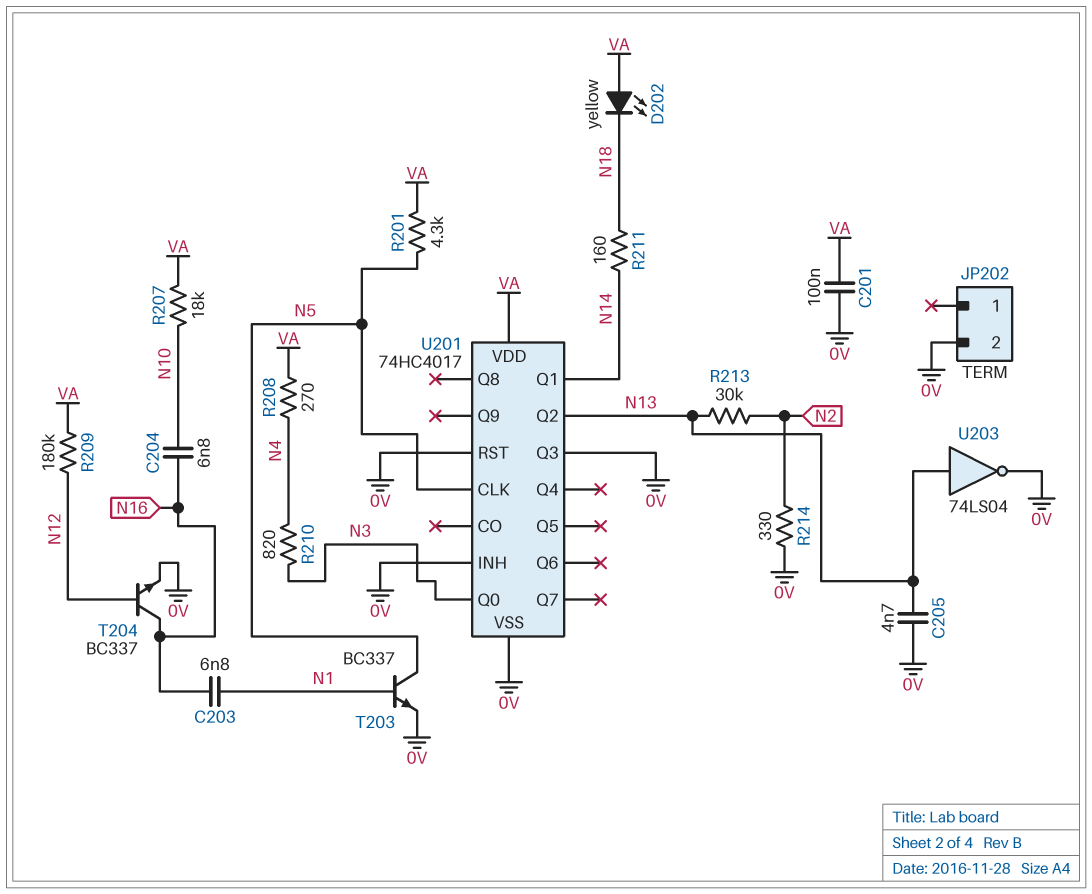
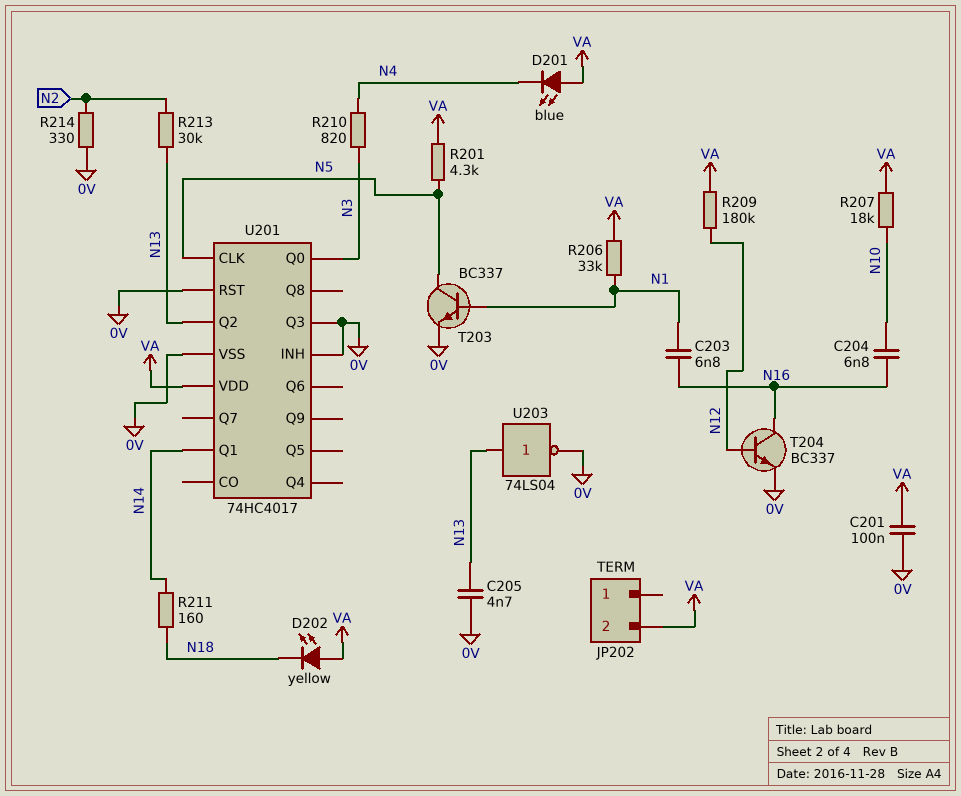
D201: none -> LED blue (A VA, K N4)
JP202 pin 2: 0V -> VA
R206: none -> 33k (N1, VA)
R208: 270 (N4, VA) -> none

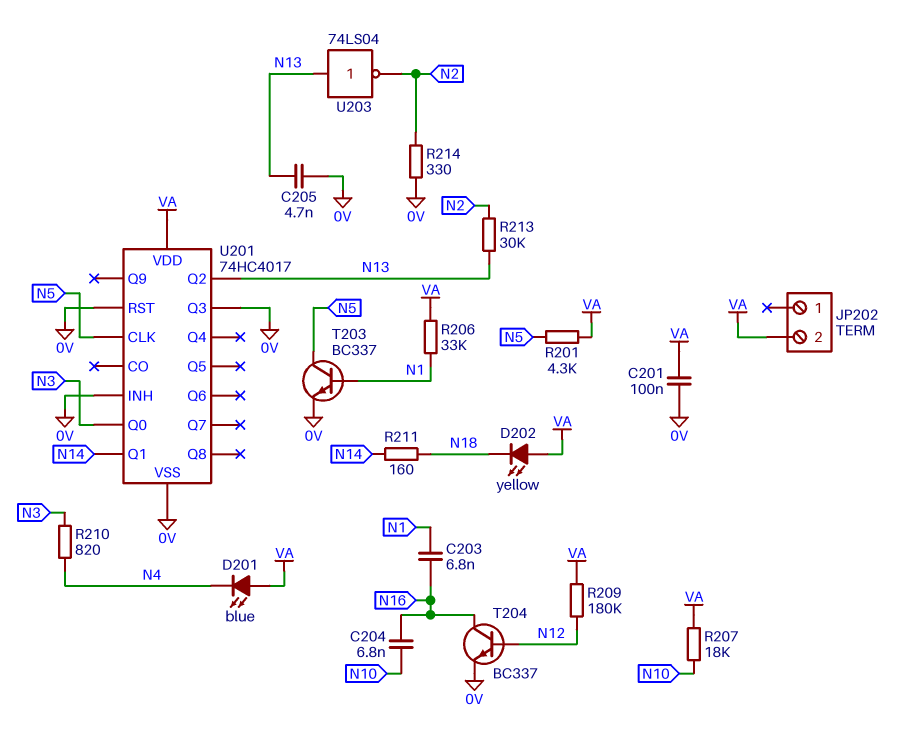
U203: NOT 74LS04 (in N13, out 0V) -> NOT 74LS04 (in N13, out N2)

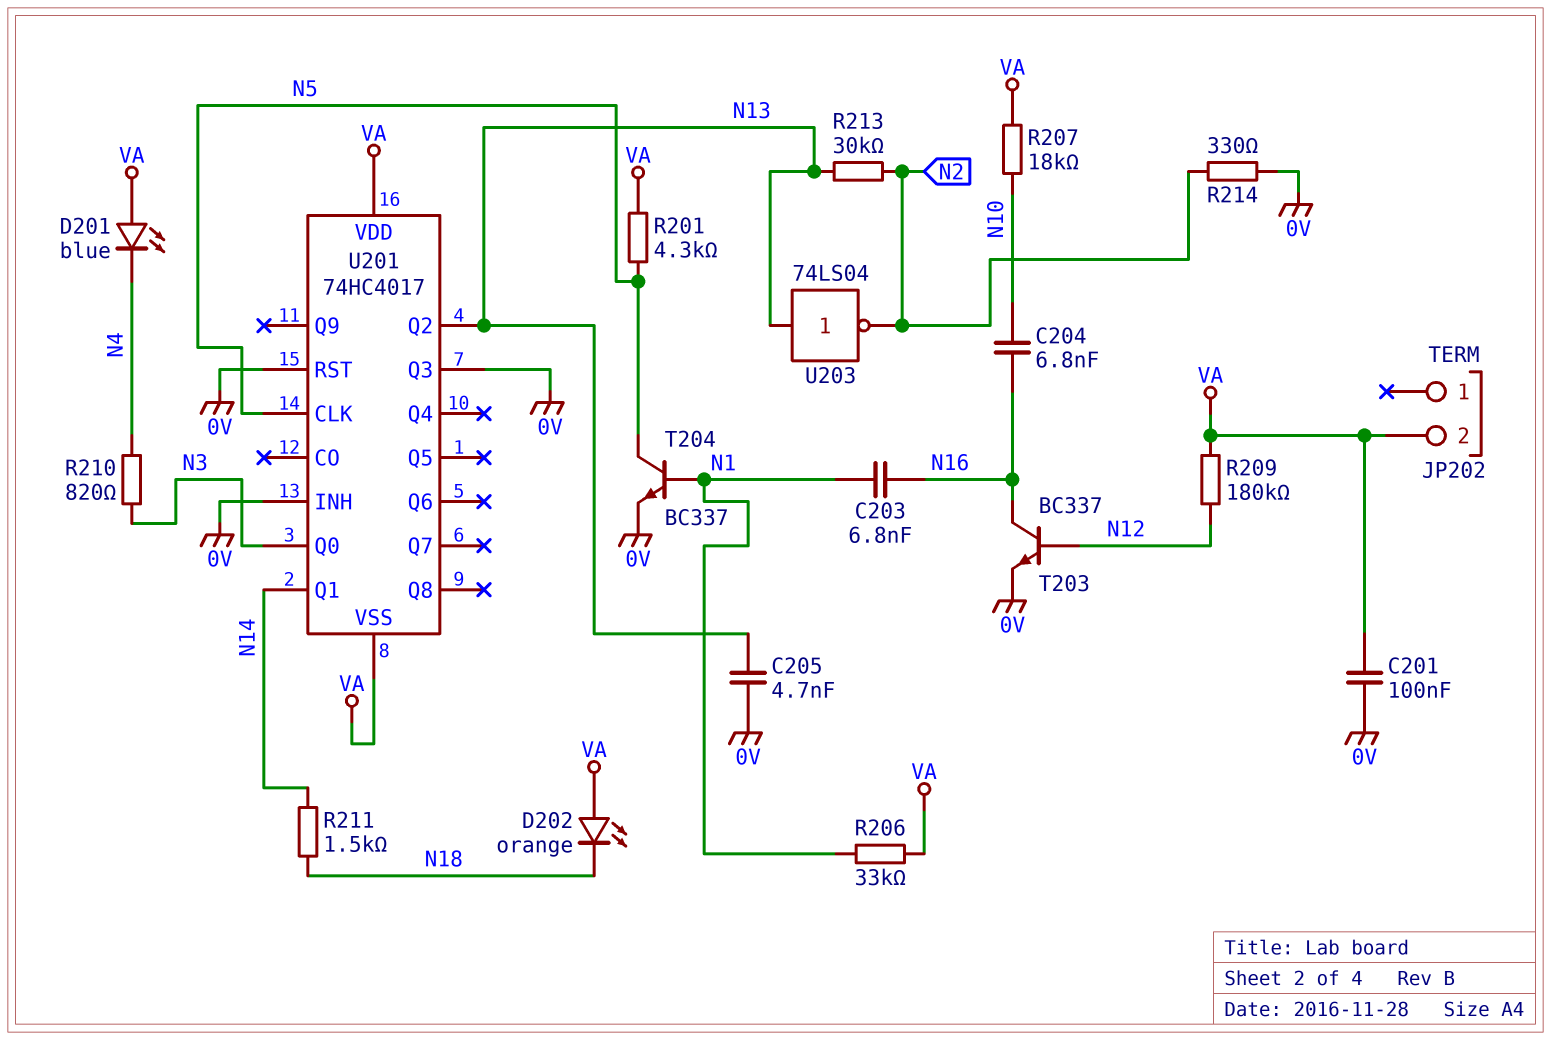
D202: LED yellow (A VA, K N18) -> LED orange (A VA, K N18)
R211: 160 (N14, N18) -> 1.5k (N14, N18)
T203: NPN BC337 (B N1, C N5, E 0V) -> NPN BC337 (B N12, C N16, E 0V)
T204: NPN BC337 (B N12, C N16, E 0V) -> NPN BC337 (B N1, C N5, E 0V)
U201 pin VSS: 0V -> VA

